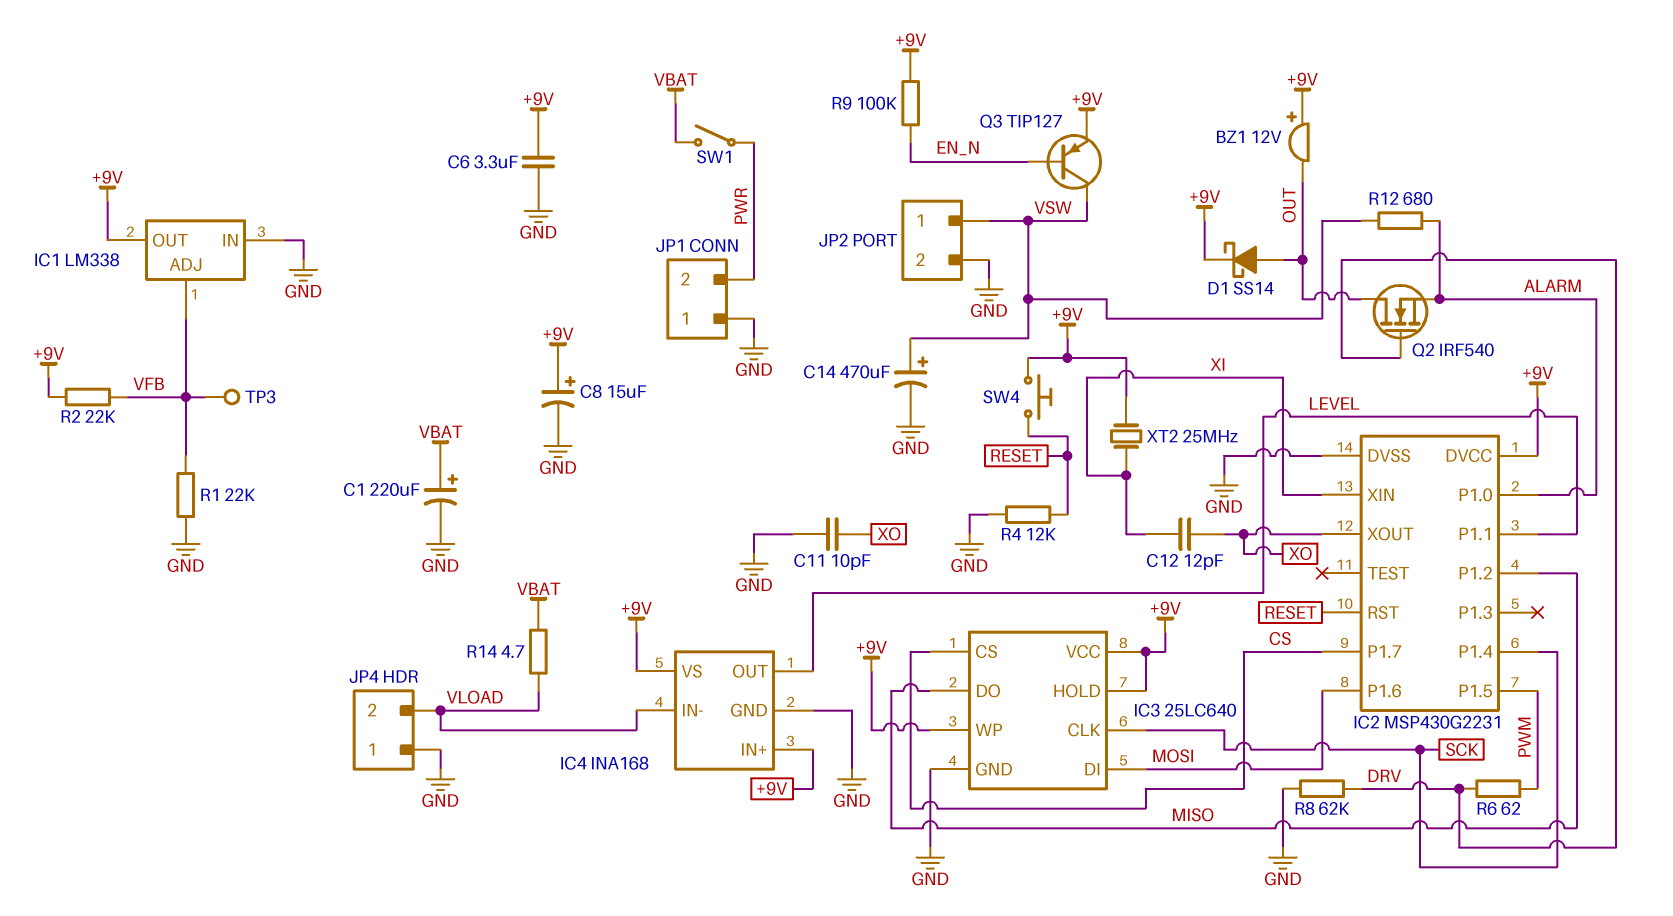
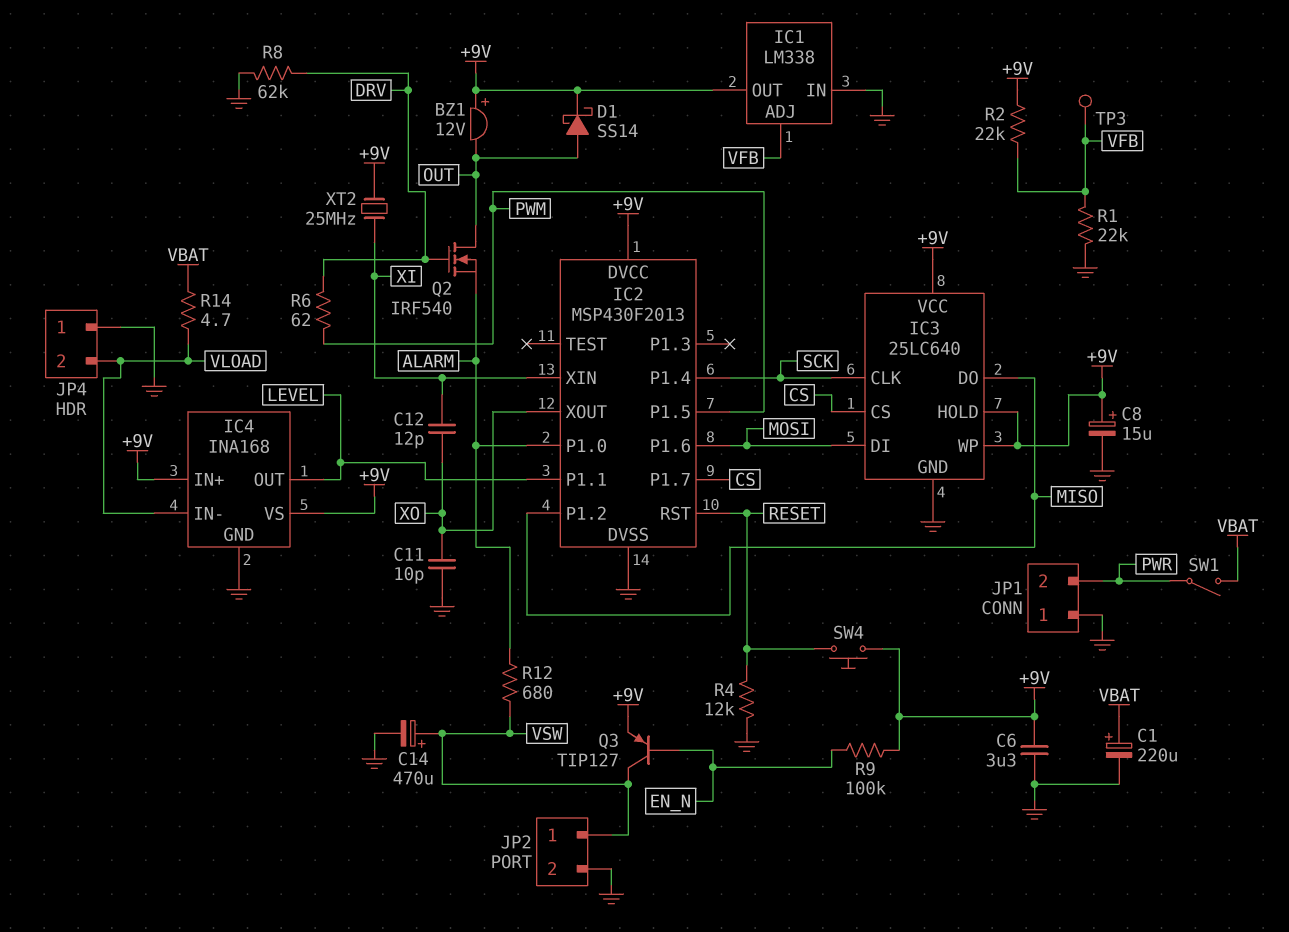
IC2: MSP430G2231 -> MSP430F2013

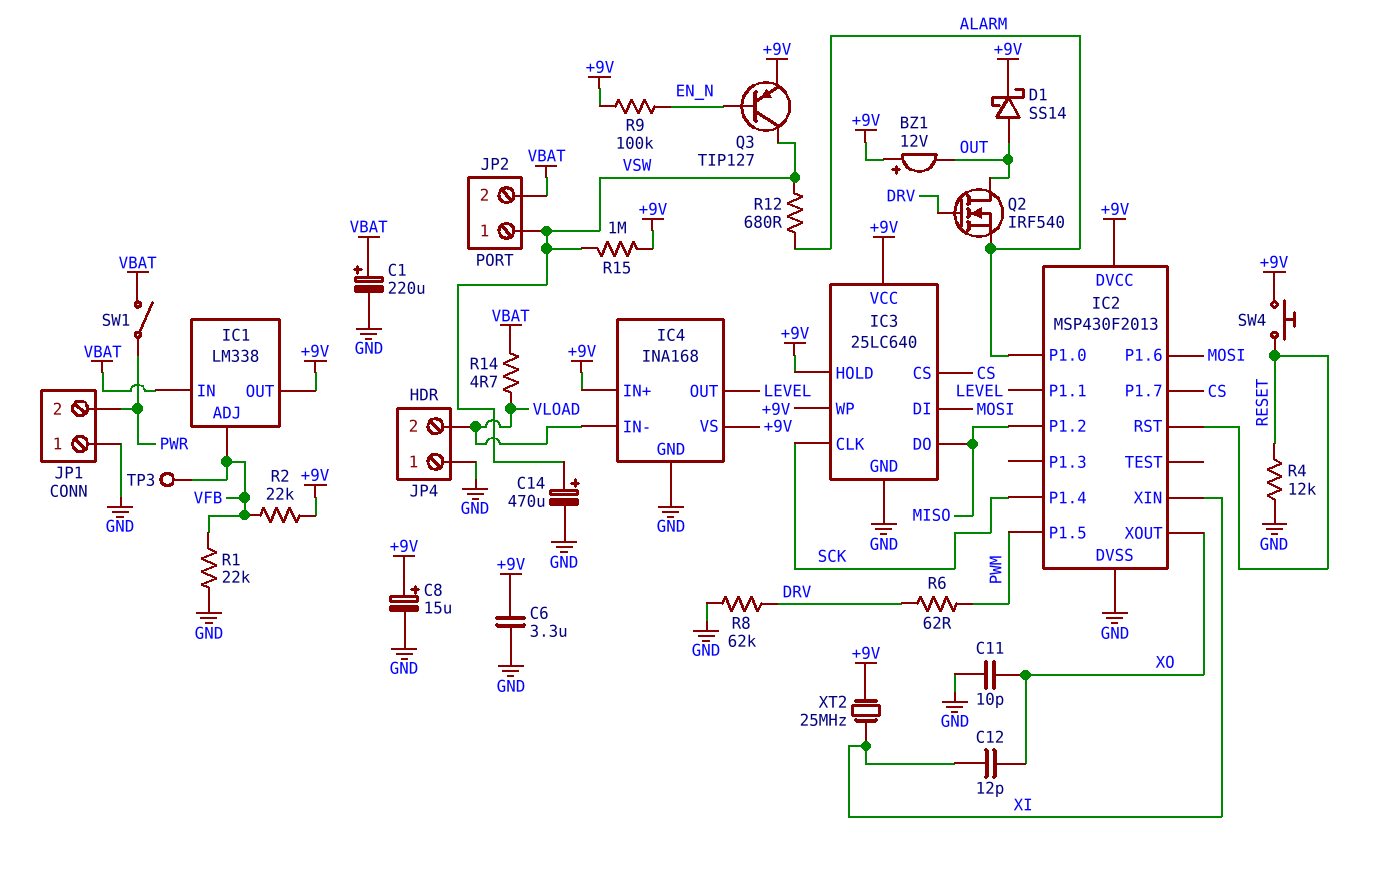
IC1 pin IN: GND -> VBAT
JP2 pin 2: GND -> VBAT
R15: none -> 1M (+9V, VSW)

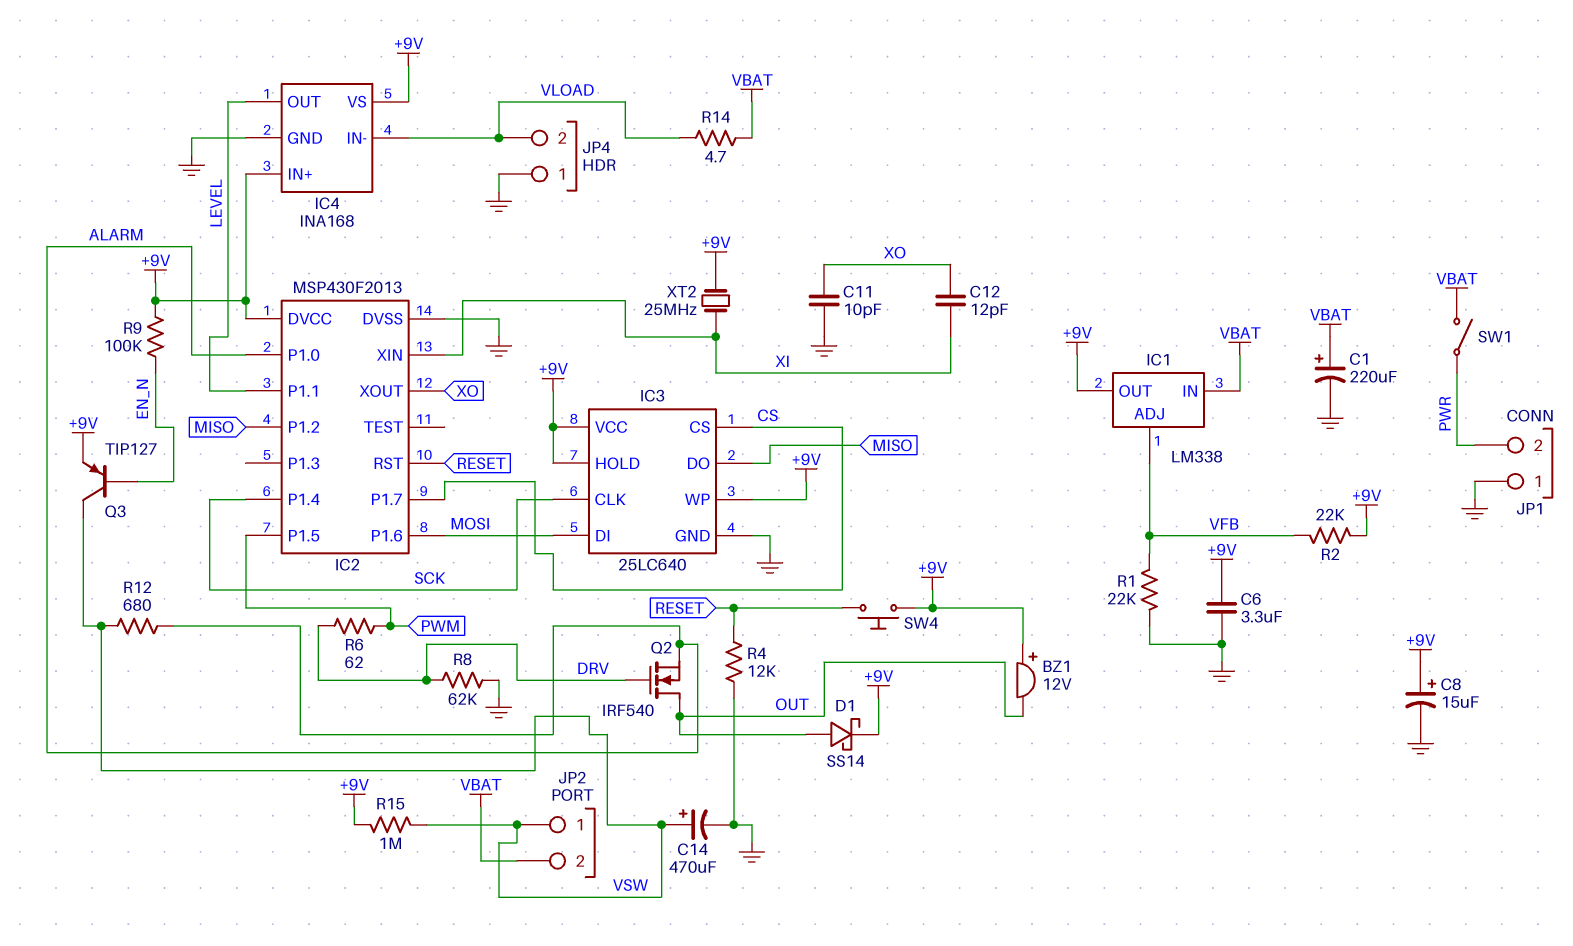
TP3: test point (VFB) -> none

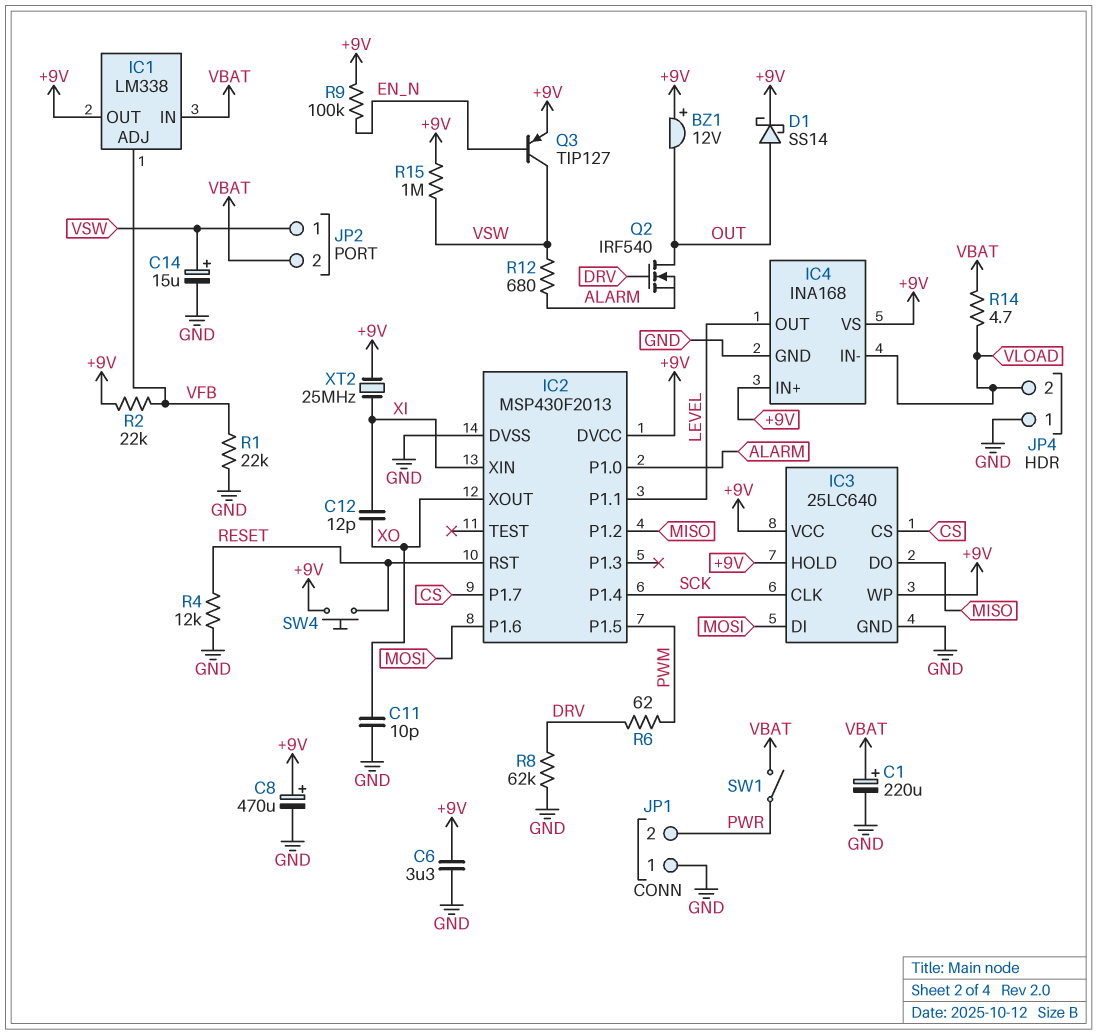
C8: 15uF (plus +9V, minus GND) -> 470uF (plus +9V, minus GND)
C14: 470uF (plus VSW, minus GND) -> 15uF (plus VSW, minus GND)

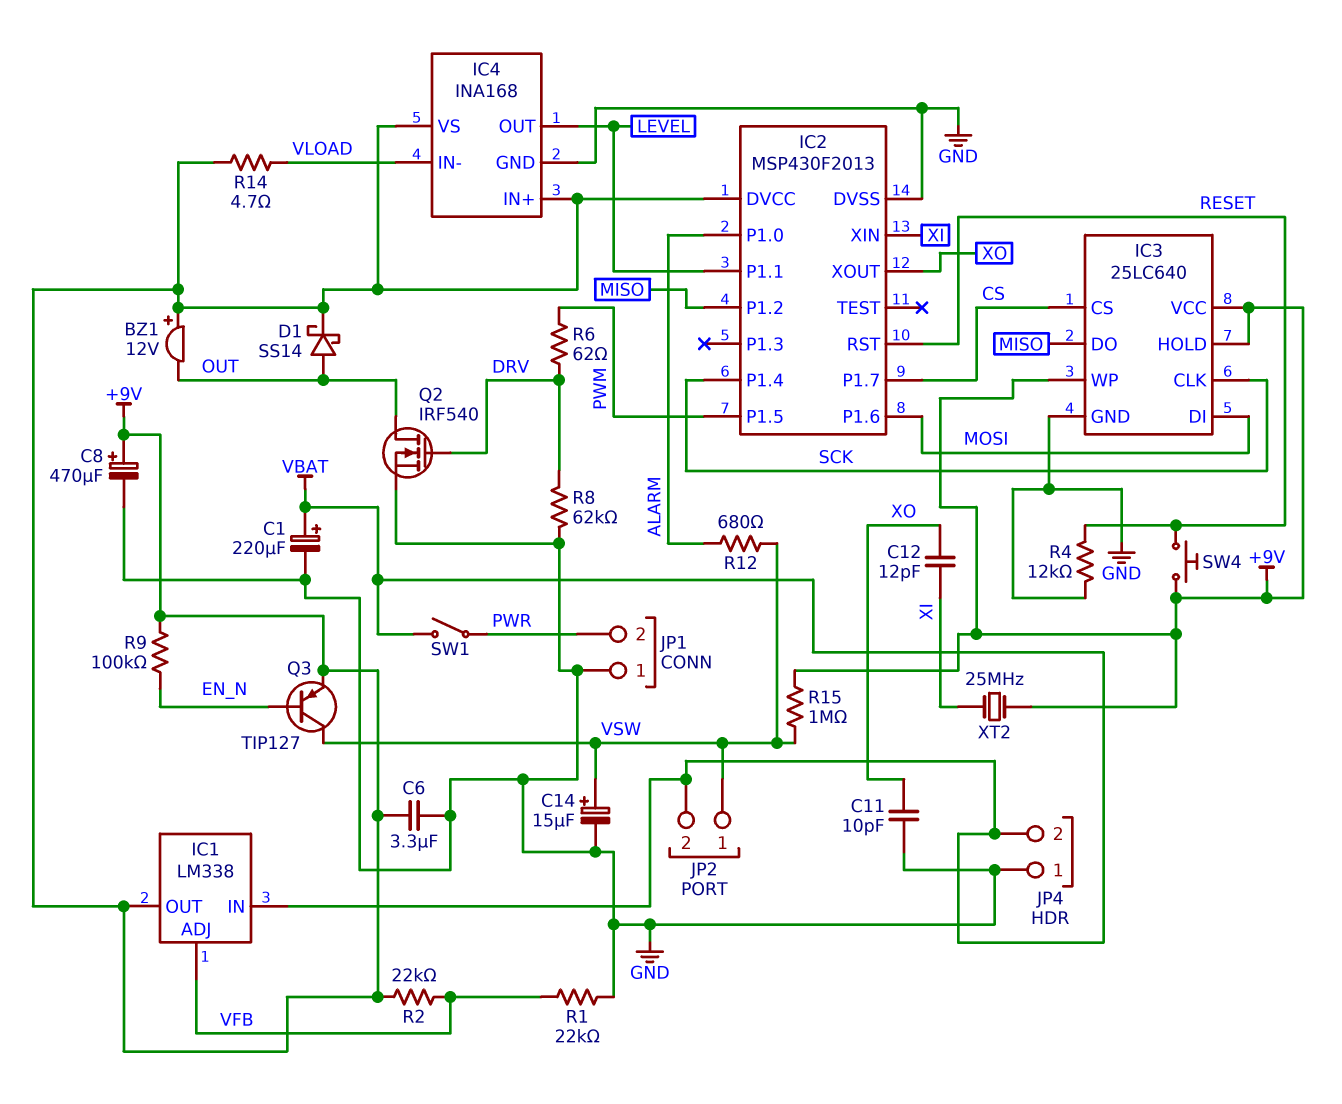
JP4 pin 2: VLOAD -> VBAT
Q2: NMOS IRF540 (G DRV, D OUT, S ALARM) -> NMOS IRF540 (G DRV, D OUT, S GND)
R14: 4.7 (VBAT, VLOAD) -> 4.7 (+9V, VLOAD)

